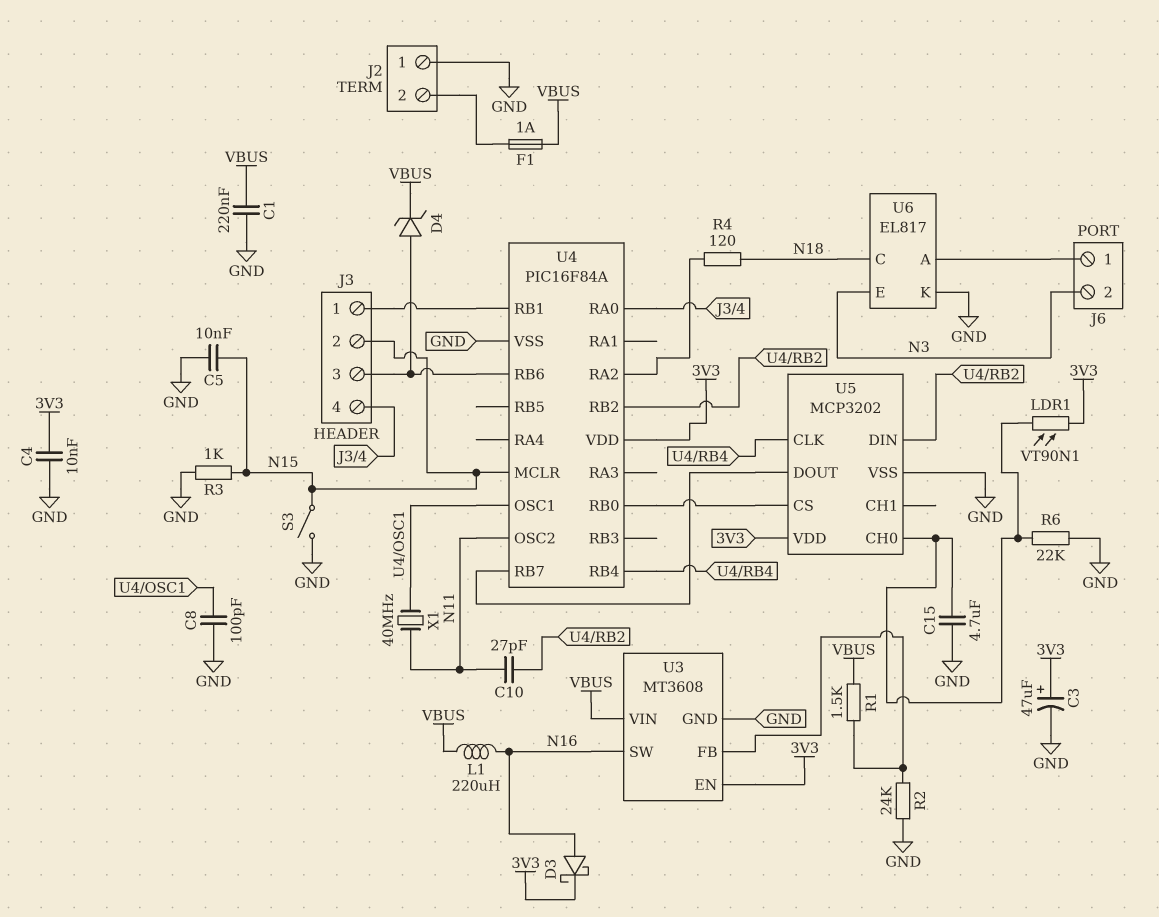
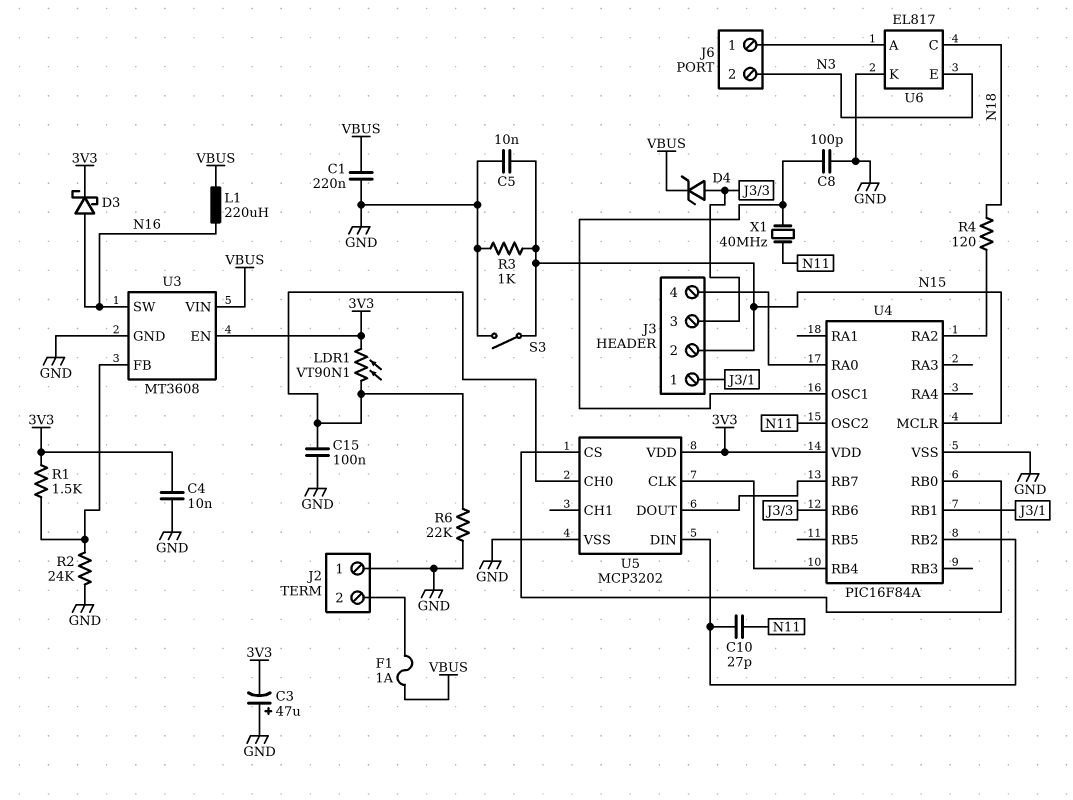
C3: 47uF (plus 3V3, minus GND) -> 47uF (plus GND, minus 3V3)
C15: 4.7uF (GND, U5/CH0) -> 100nF (GND, U5/CH0)
R1: 1.5k (U3/FB, VBUS) -> 1.5k (3V3, U3/FB)

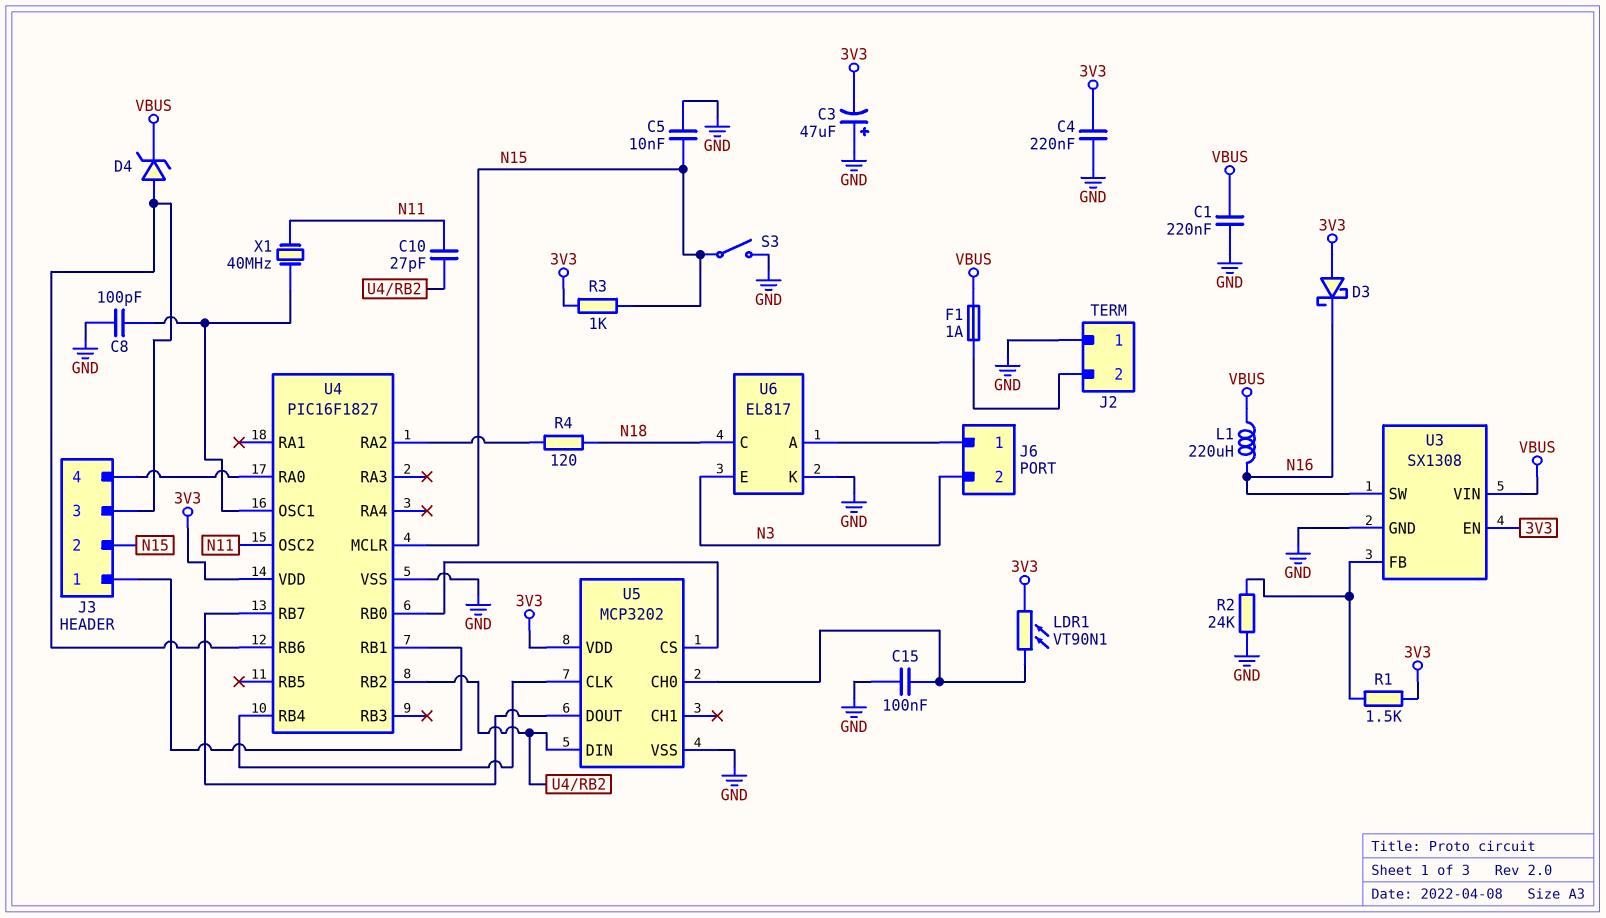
C4: 10nF (3V3, GND) -> 220nF (3V3, GND)
D3: schottky (A N16, K 3V3) -> schottky (A 3V3, K N16)
R3: 1k (GND, N15) -> 1k (3V3, N15)
R6: 22k (GND, U5/CH0) -> none
U3: MT3608 -> SX1308
U4: PIC16F84A -> PIC16F1827

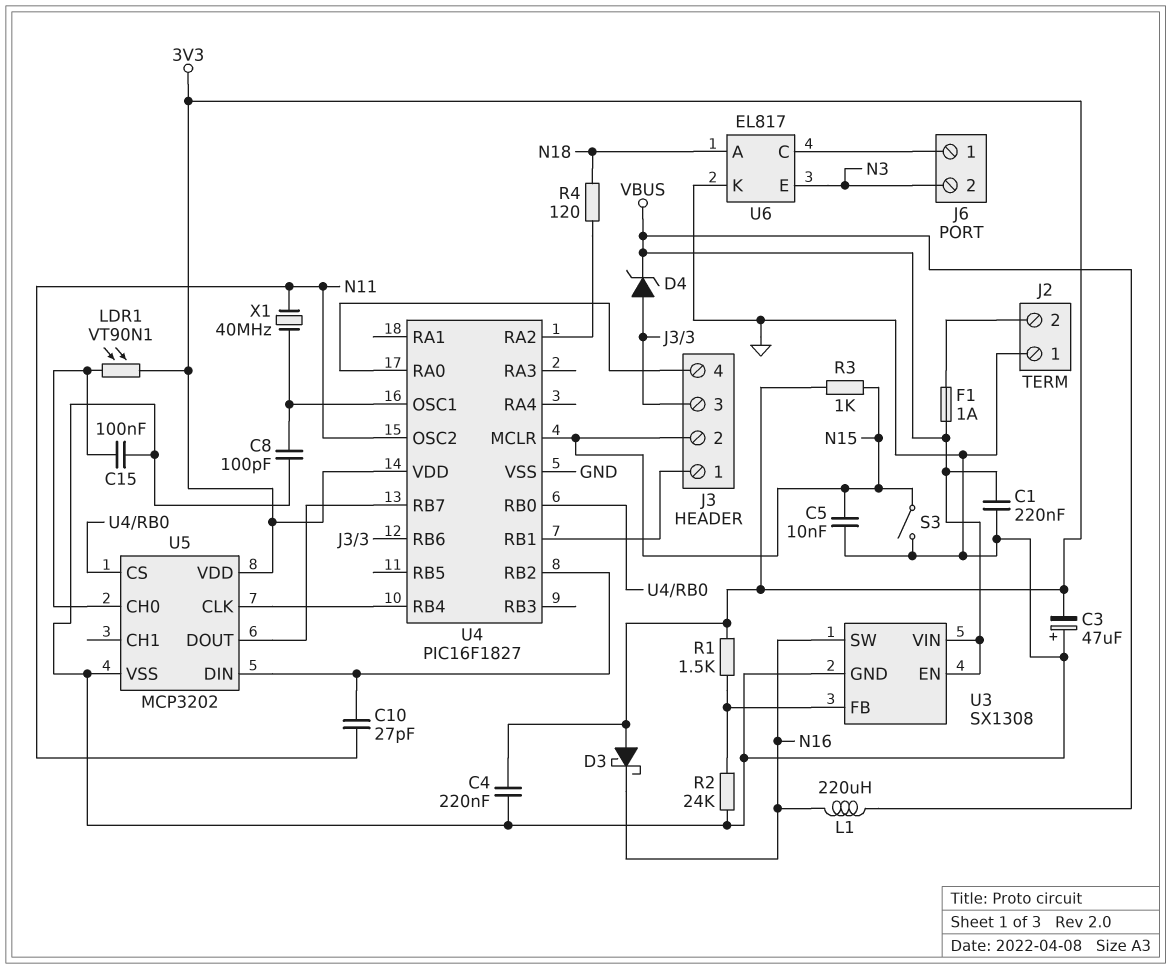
U3 pin EN: 3V3 -> VBUS
U6 pin A: J6/1 -> N18
U6 pin C: N18 -> J6/1

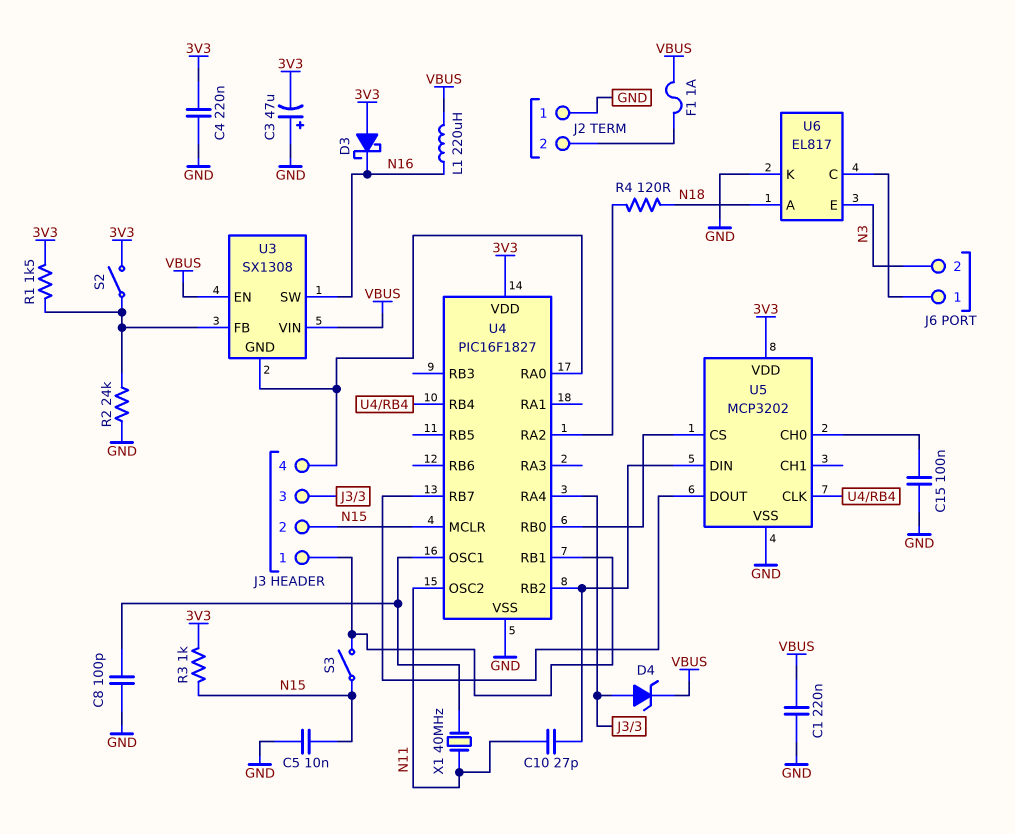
LDR1: VT90N1 (3V3, U5/CH0) -> none
S2: none -> switch (3V3, U3/FB)
S3: switch (GND, N15) -> switch (J3/1, N15)
U3 pin GND: GND -> J3/4
U4 pin RA4: none -> J3/3
U4 pin RB6: J3/3 -> none

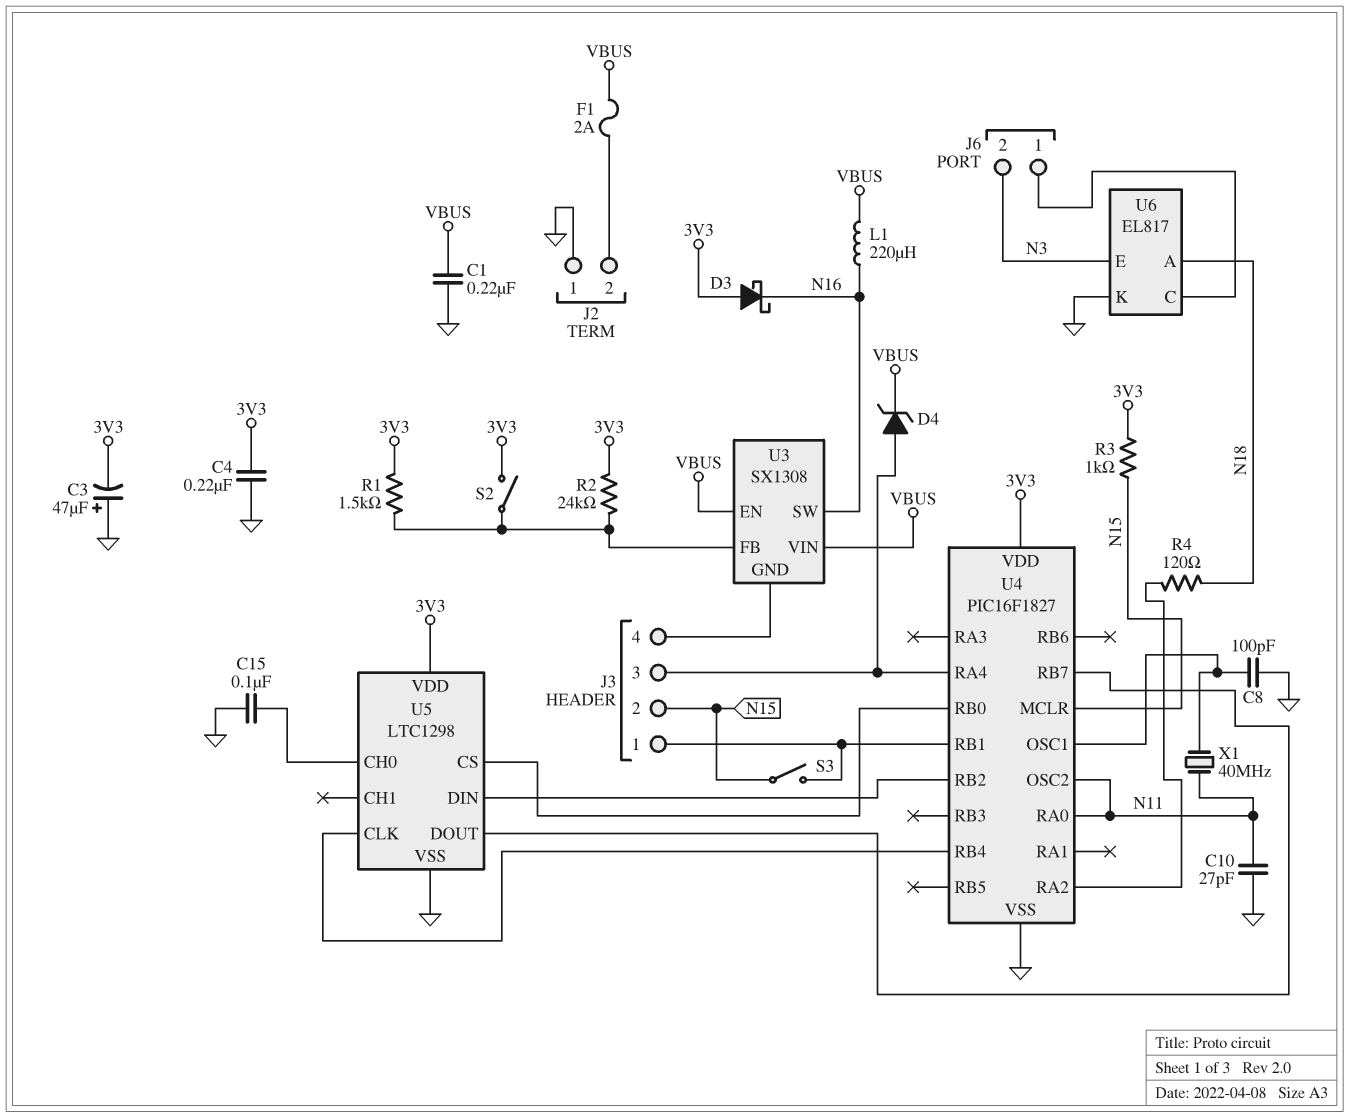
C5: 10nF (GND, N15) -> none
C10: 27pF (N11, U4/RB2) -> 27pF (GND, N11)
F1: 1A (J2/2, VBUS) -> 2A (J2/2, VBUS)
R2: 24k (GND, U3/FB) -> 24k (3V3, U3/FB)
U4 pin RA0: J3/4 -> N11
U5: MCP3202 -> LTC1298

